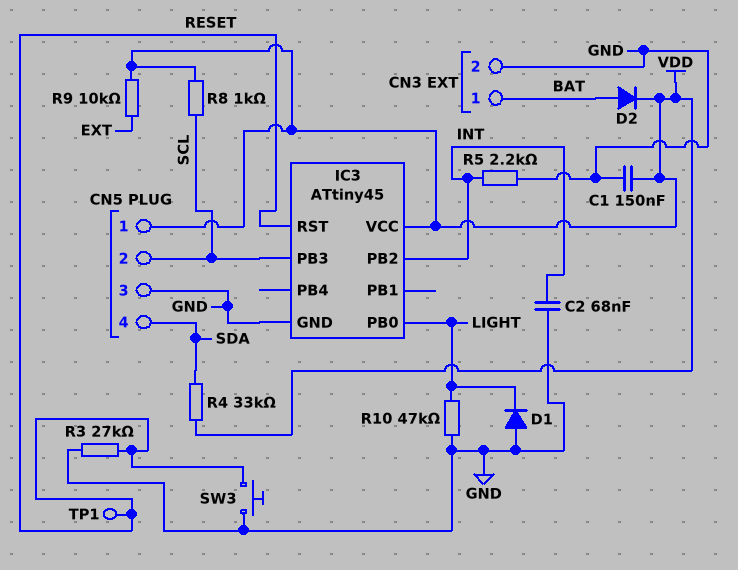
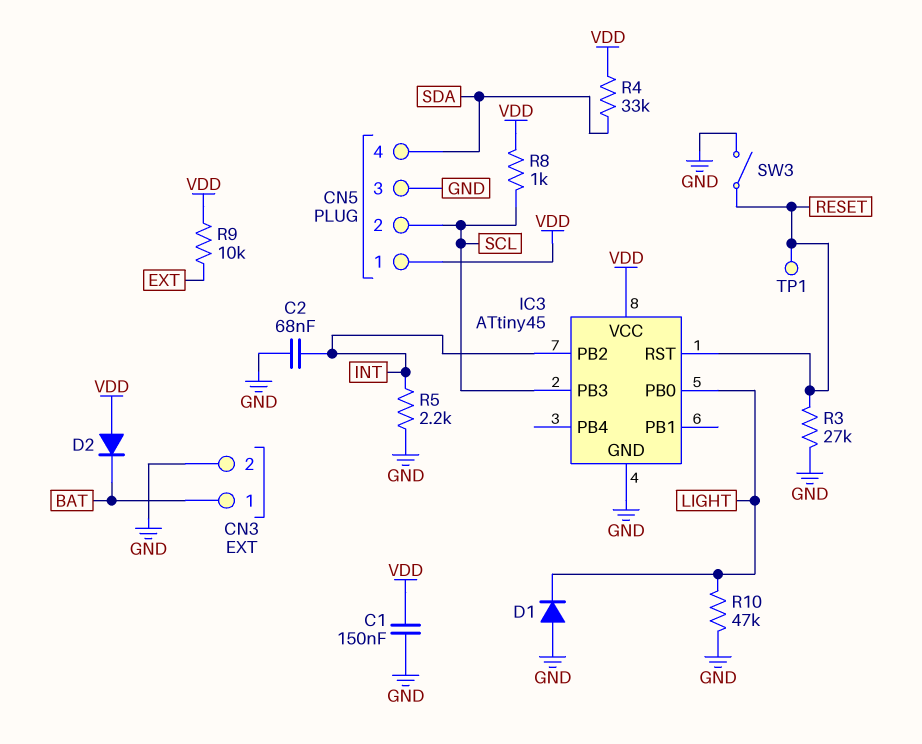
D2: diode (A BAT, K VDD) -> diode (A VDD, K BAT)
SW3: button (GND, RESET) -> switch (GND, RESET)

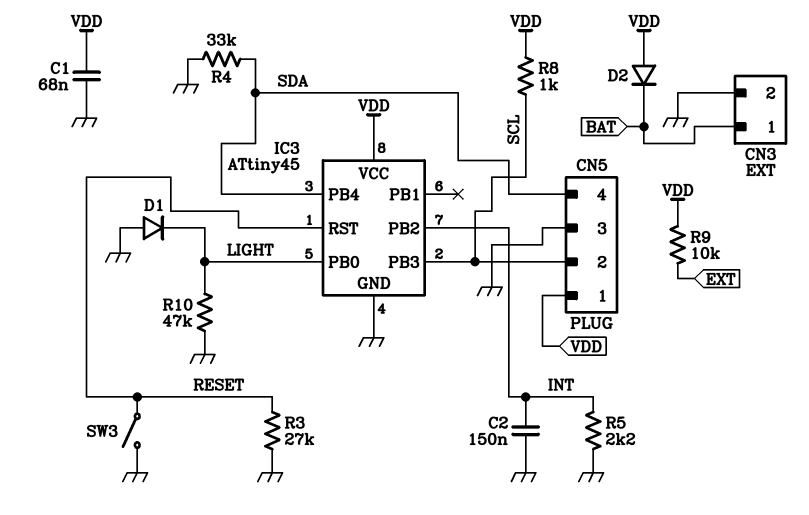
C1: 150nF (GND, VDD) -> 68nF (GND, VDD)
C2: 68nF (GND, INT) -> 150nF (GND, INT)
IC3 pin PB4: none -> SDA
R4: 33k (SDA, VDD) -> 33k (GND, SDA)
TP1: test point (RESET) -> none

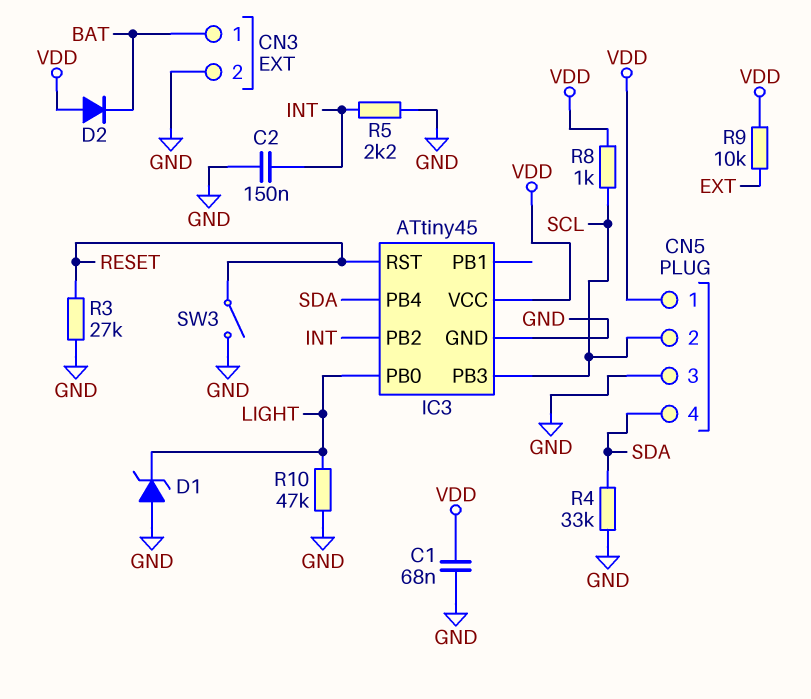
D1: diode (A GND, K LIGHT) -> zener (A GND, K LIGHT)

